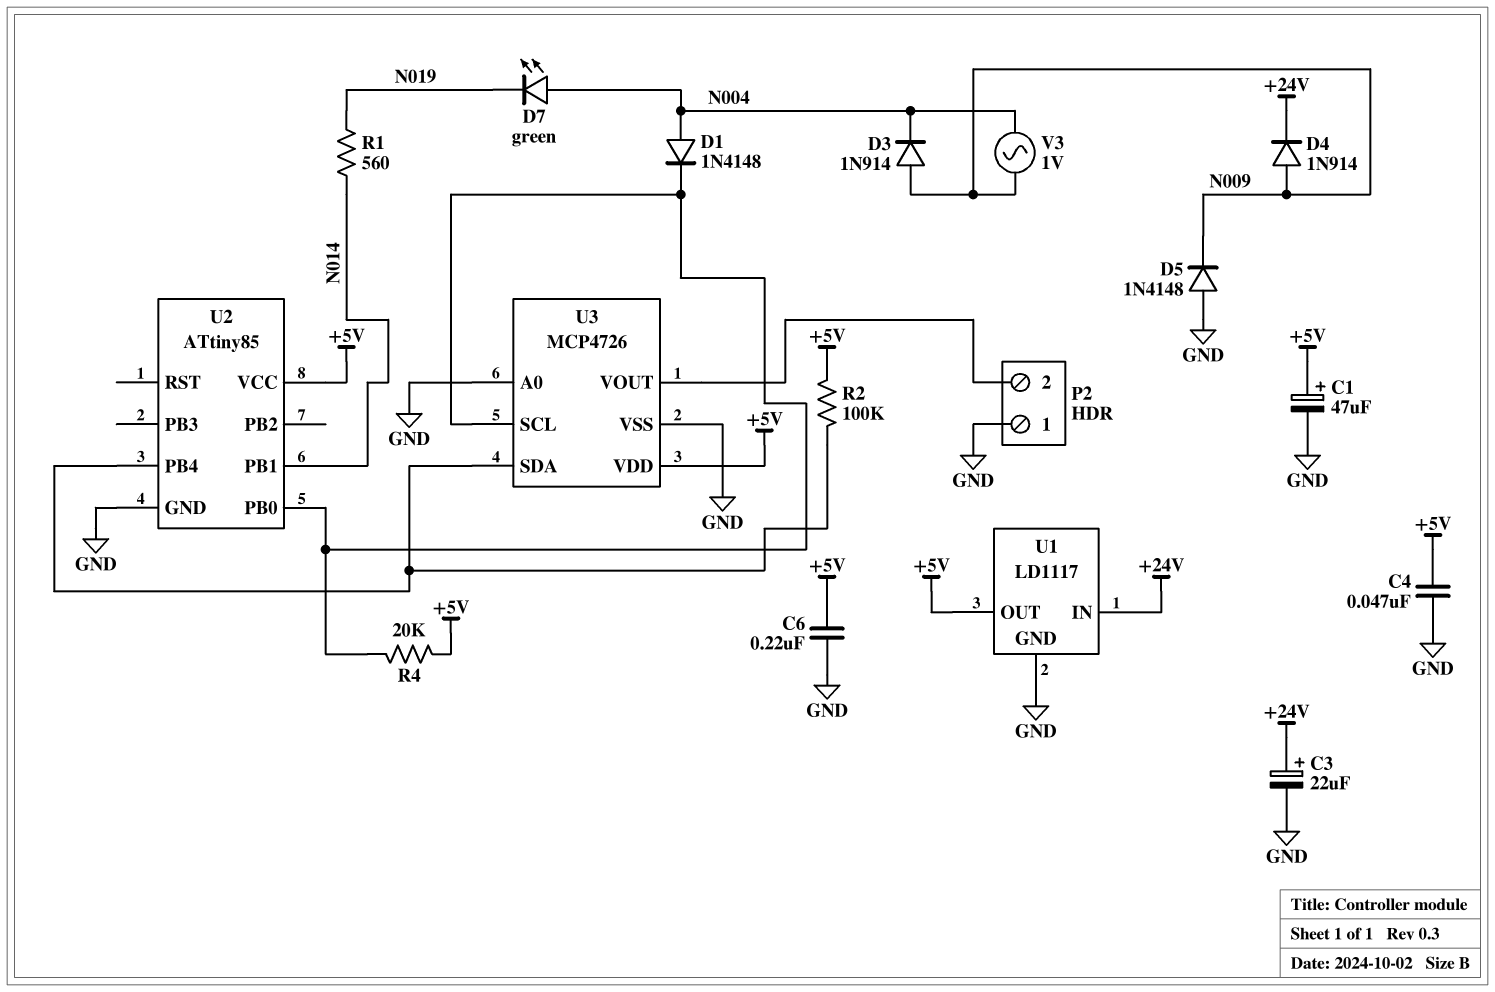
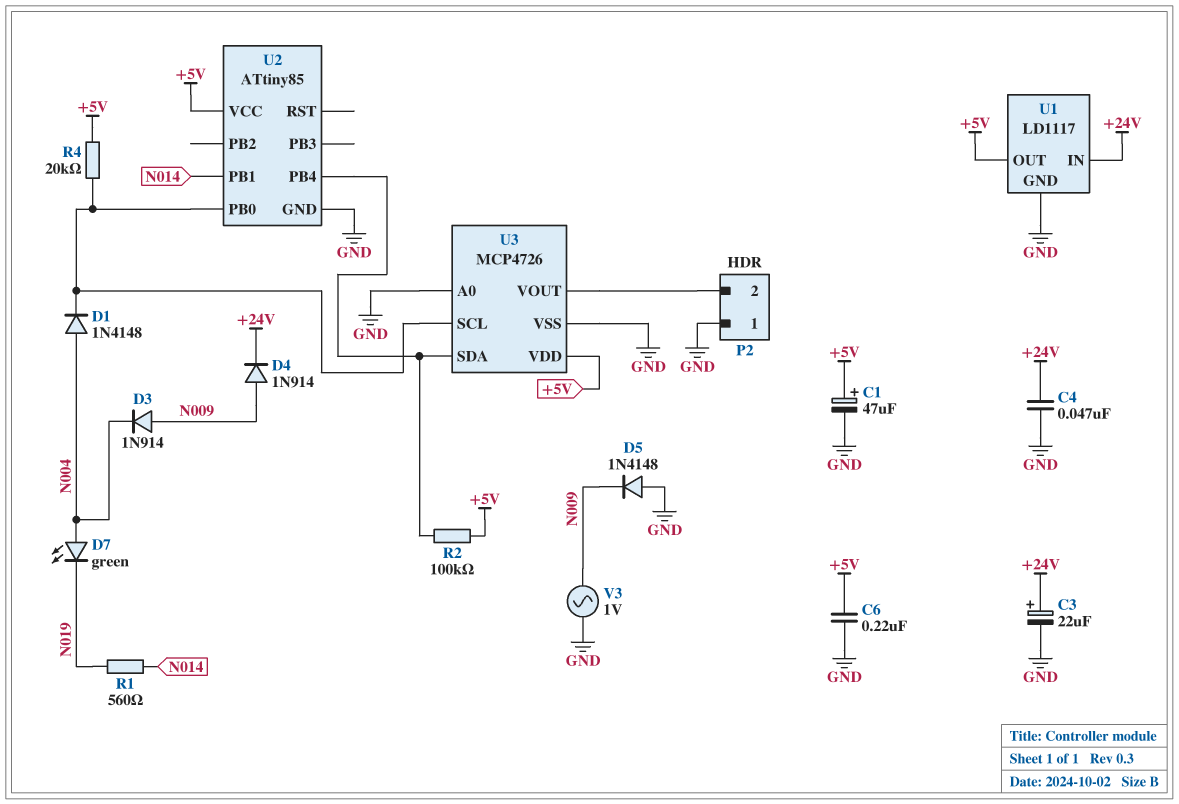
C4: 47nF (+5V, GND) -> 47nF (+24V, GND)
V3: AC 1V (N004, N009) -> AC 1V (GND, N009)

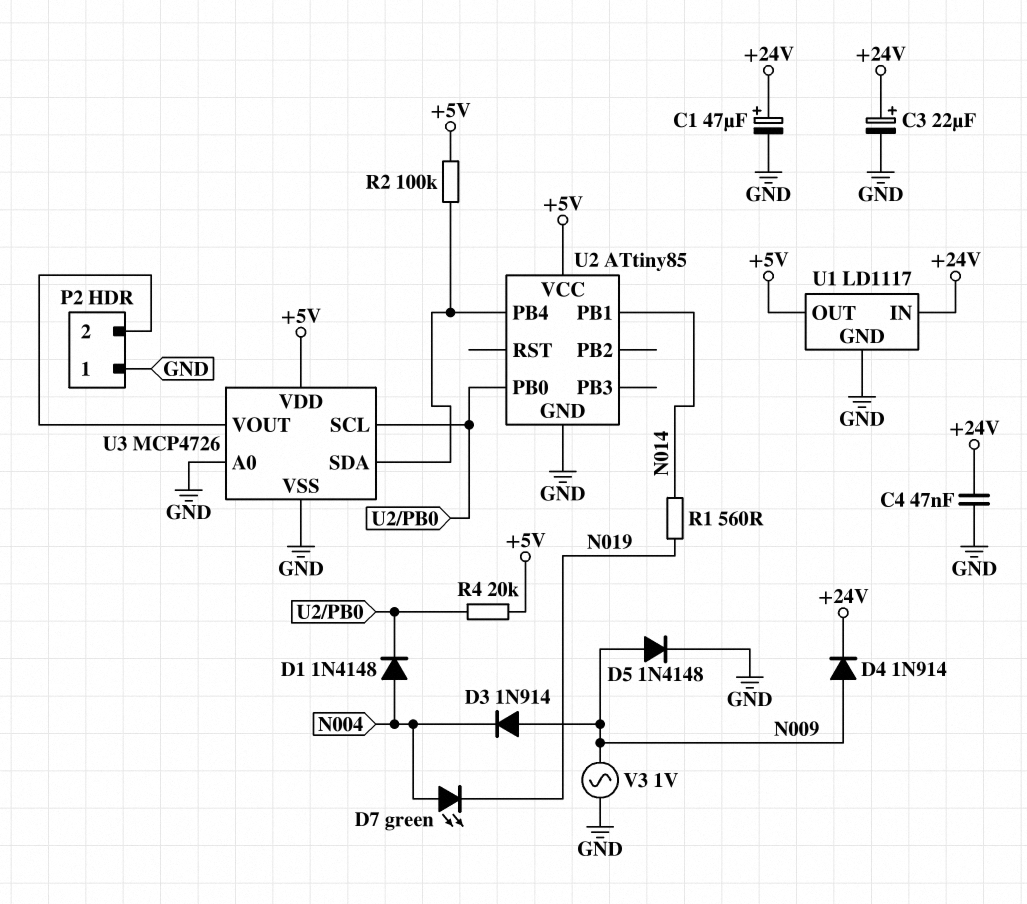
C1: 47uF (plus +5V, minus GND) -> 47uF (plus +24V, minus GND)
C6: 220nF (+5V, GND) -> none
D5: diode 1N4148 (A GND, K N009) -> diode 1N4148 (A N009, K GND)

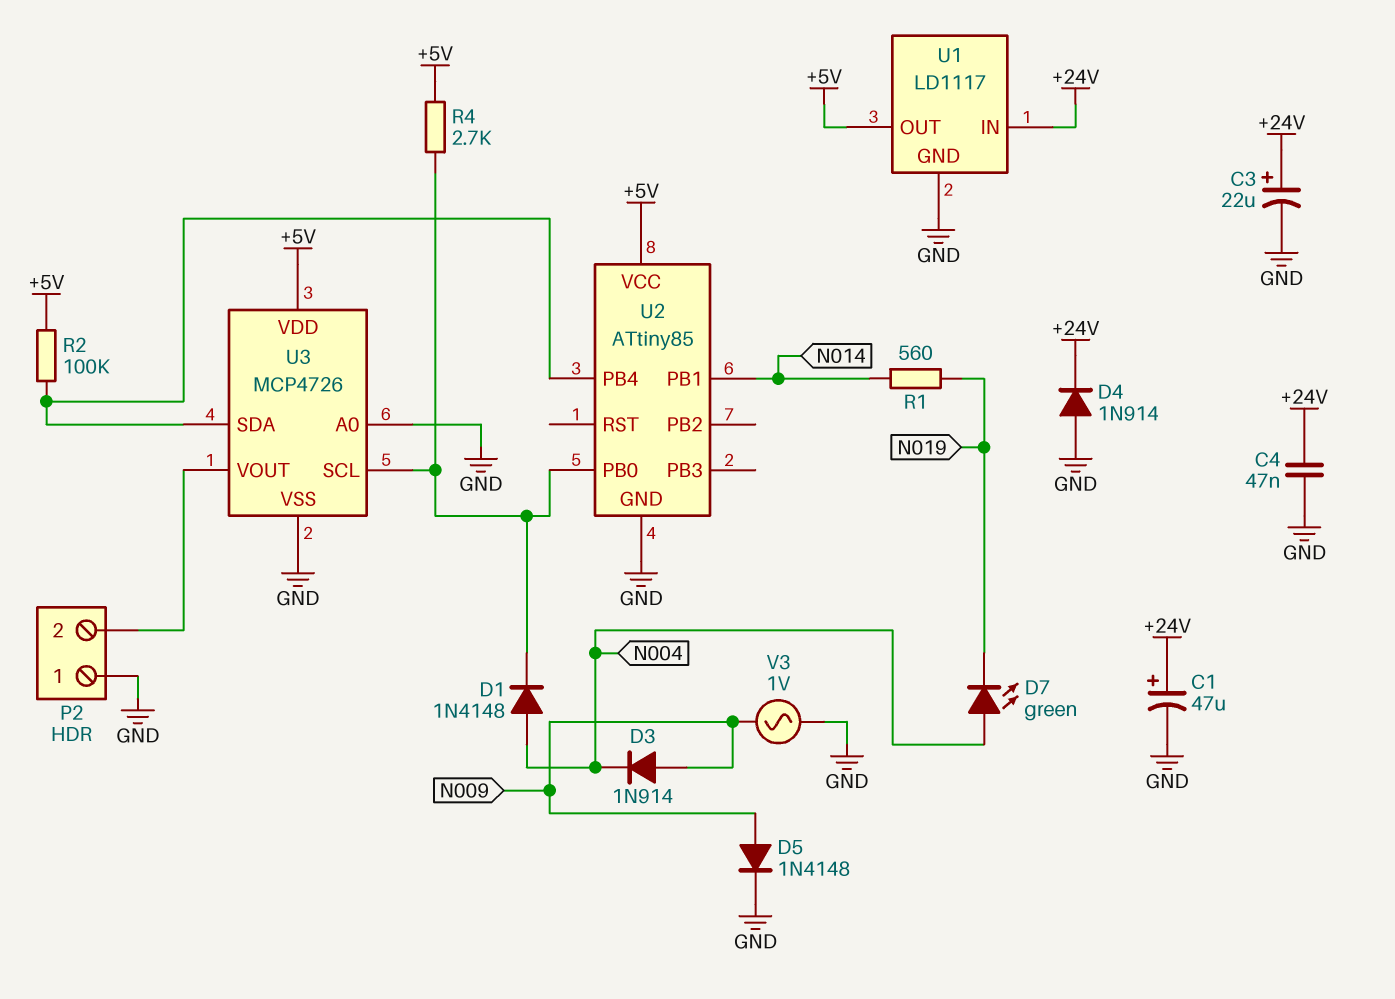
D4: diode 1N914 (A N009, K +24V) -> diode 1N914 (A GND, K +24V)
R4: 20k (+5V, U2/PB0) -> 2.7k (+5V, U2/PB0)

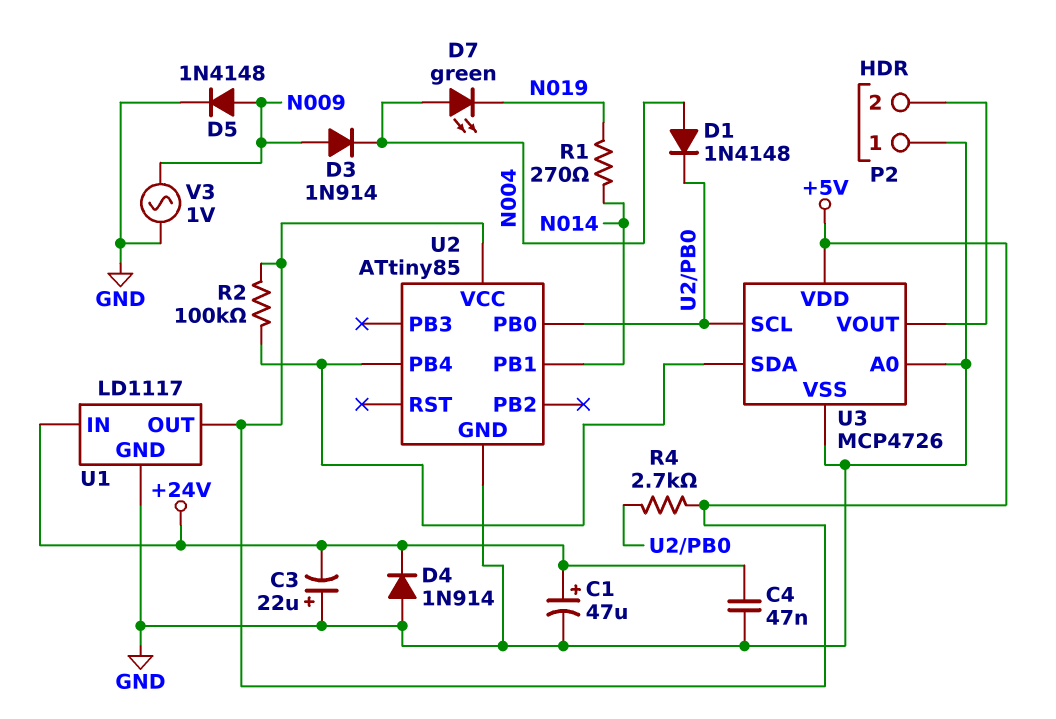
C3: 22uF (plus +24V, minus GND) -> 22uF (plus GND, minus +24V)
R1: 560 (N014, N019) -> 270 (N014, N019)

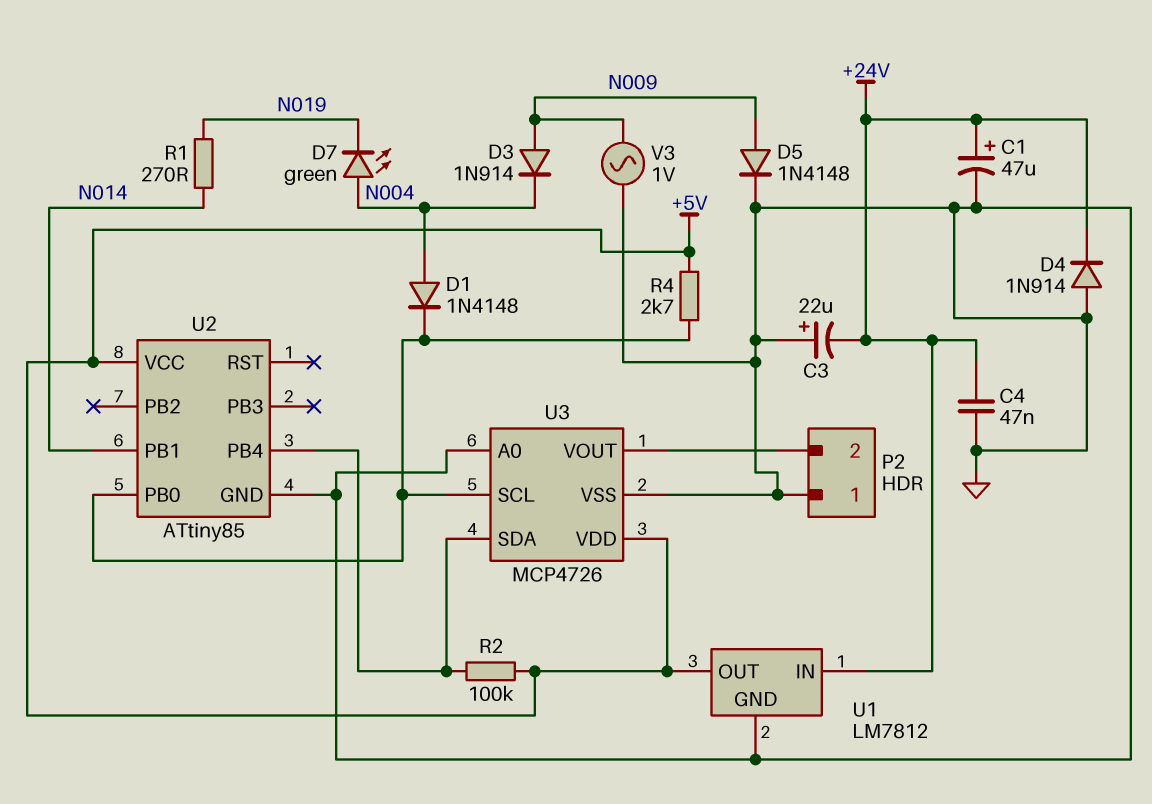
U1: LD1117 -> LM7812

